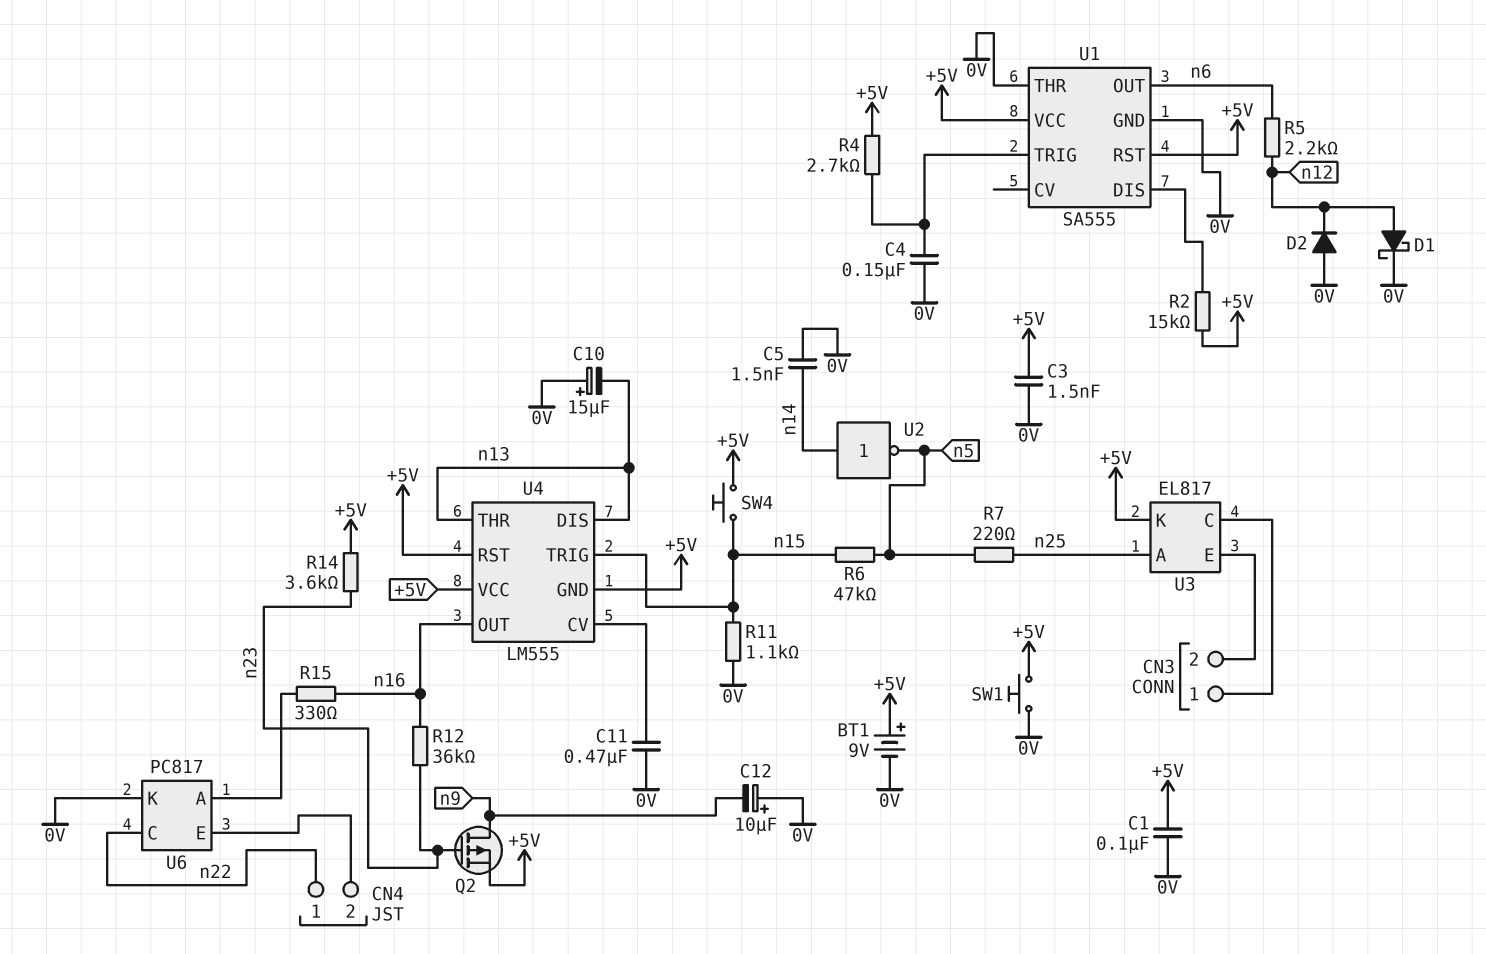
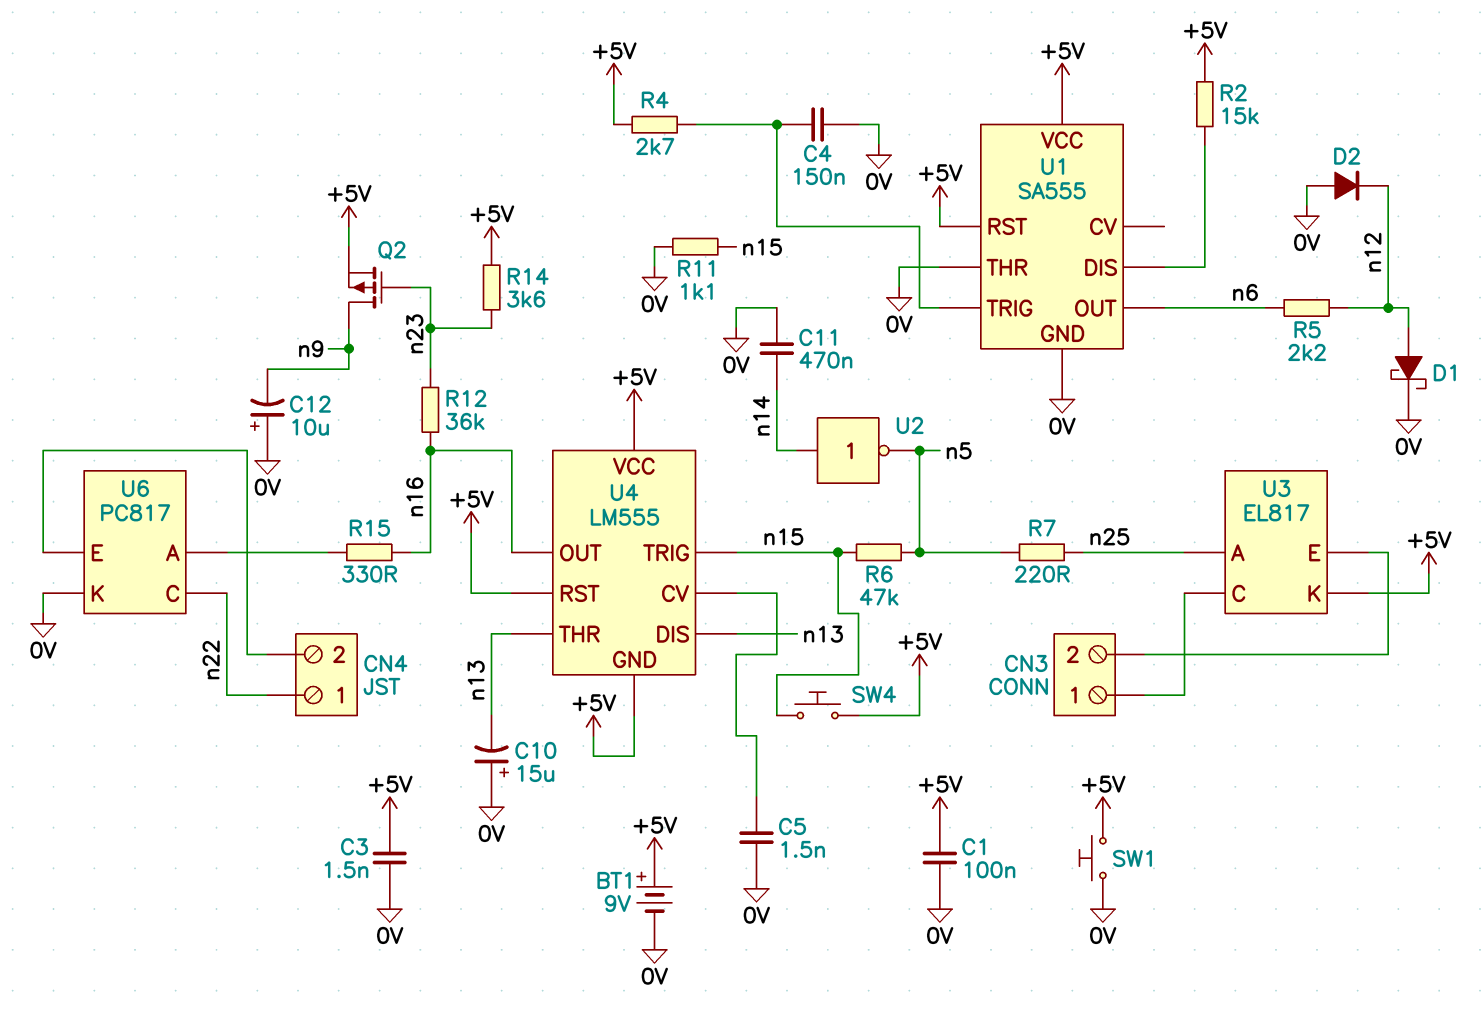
C5: 1.5nF (0V, n14) -> 1.5nF (0V, U4/CV)
C11: 470nF (0V, U4/CV) -> 470nF (0V, n14)

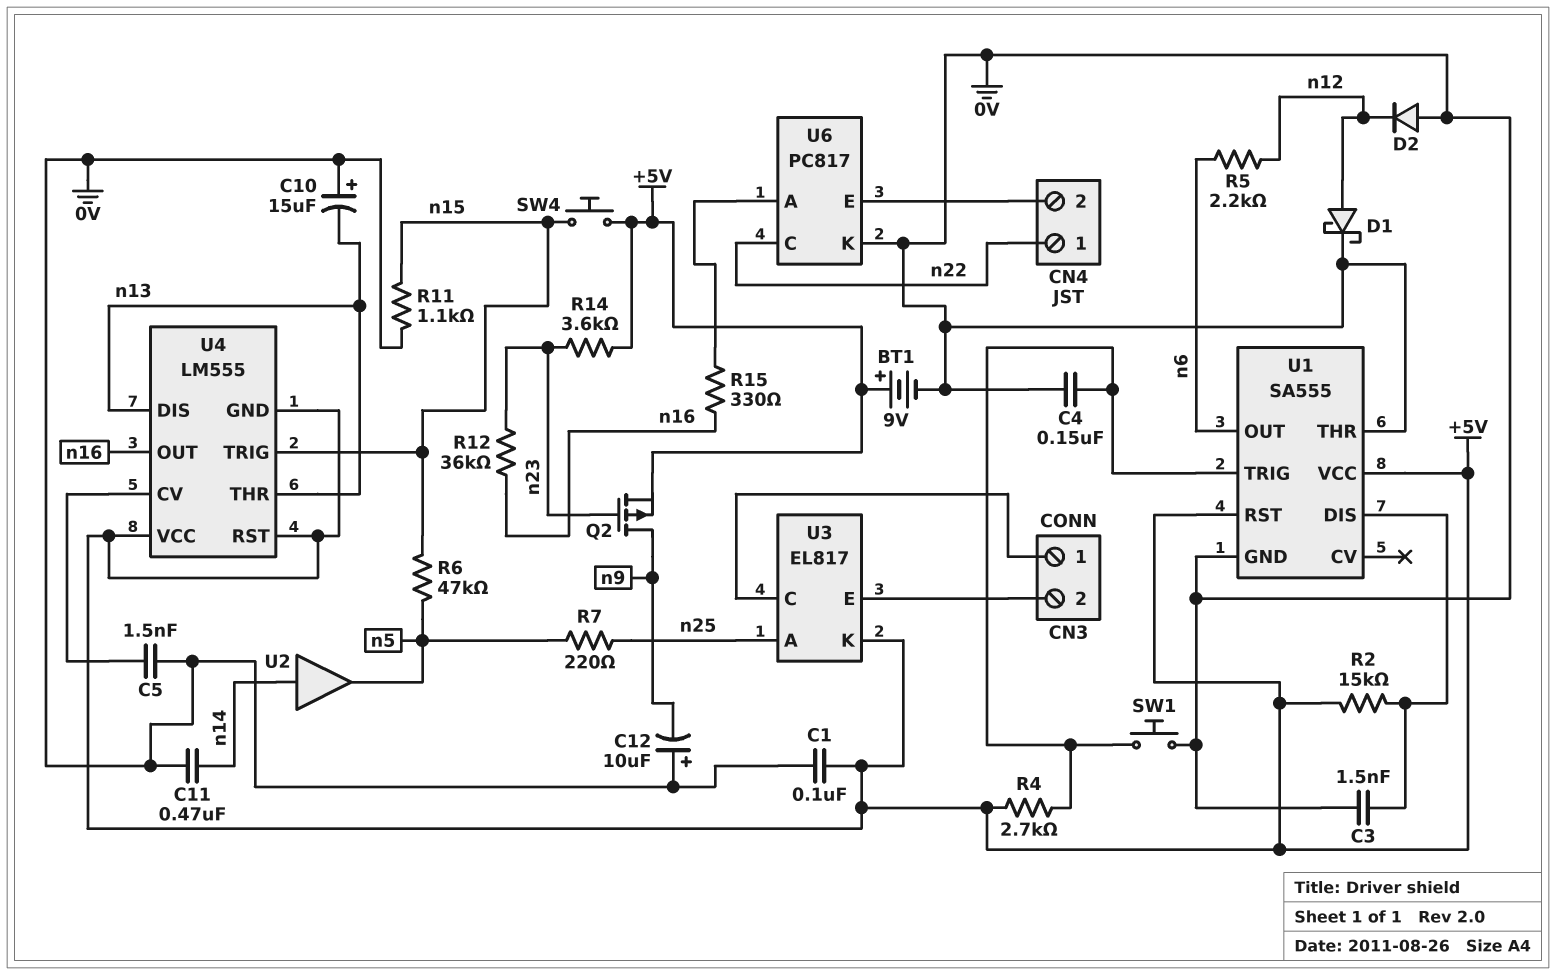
C3: 1.5nF (+5V, 0V) -> 1.5nF (0V, U1/DIS)
SW1: button (+5V, 0V) -> button (0V, U1/TRIG)
U2: NOT (in n14, out n5) -> buffer (in n14, out n5)

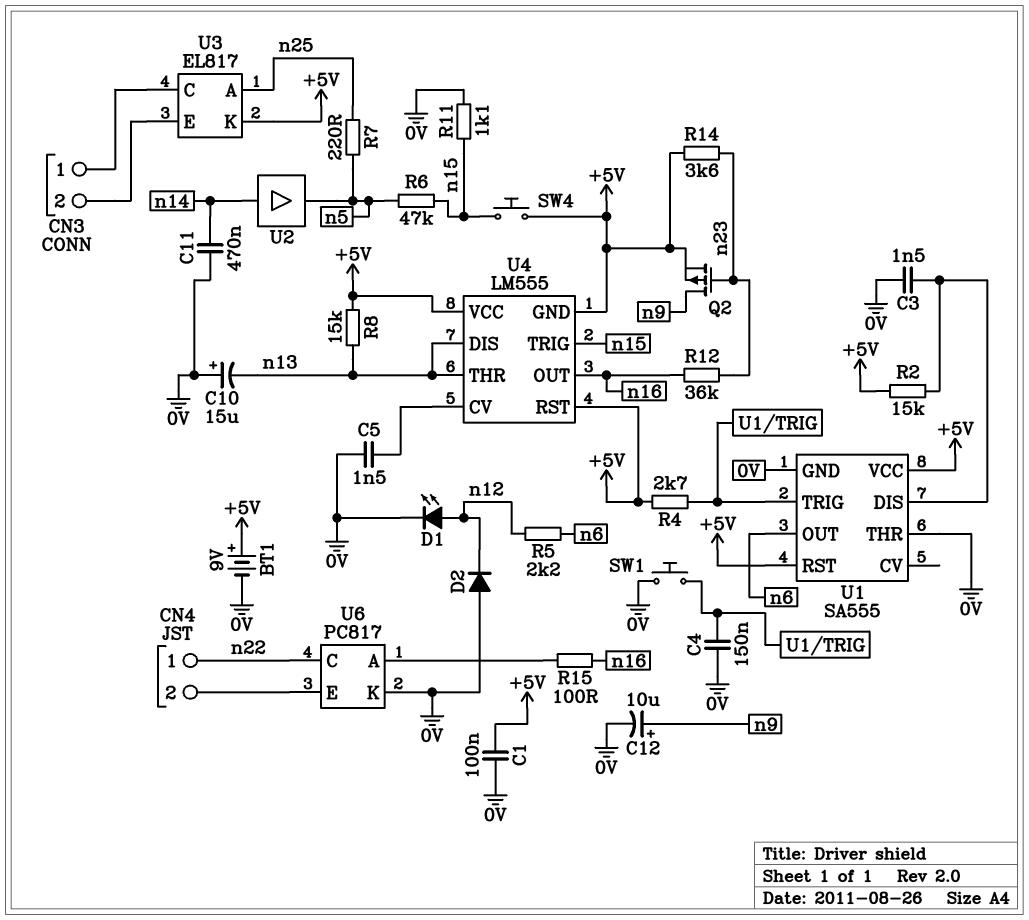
C12: 10uF (plus 0V, minus n9) -> 10uF (plus n9, minus 0V)
D1: schottky (A n12, K 0V) -> LED (A n12, K 0V)
R8: none -> 15k (+5V, n13)
R15: 330 (U6/A, n16) -> 100 (U6/A, n16)

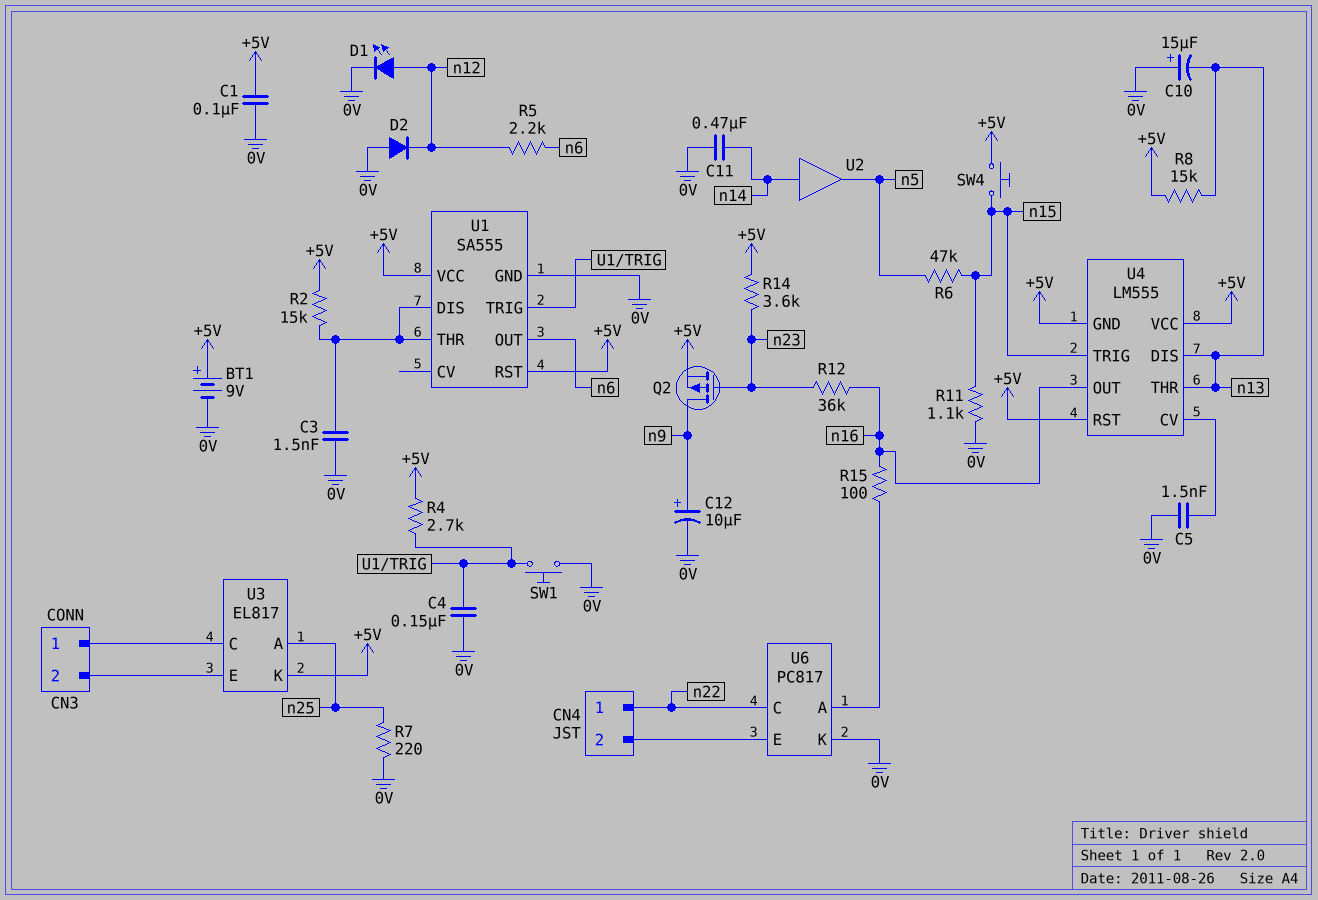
R7: 220 (n5, n25) -> 220 (0V, n25)
U1 pin THR: 0V -> U1/DIS

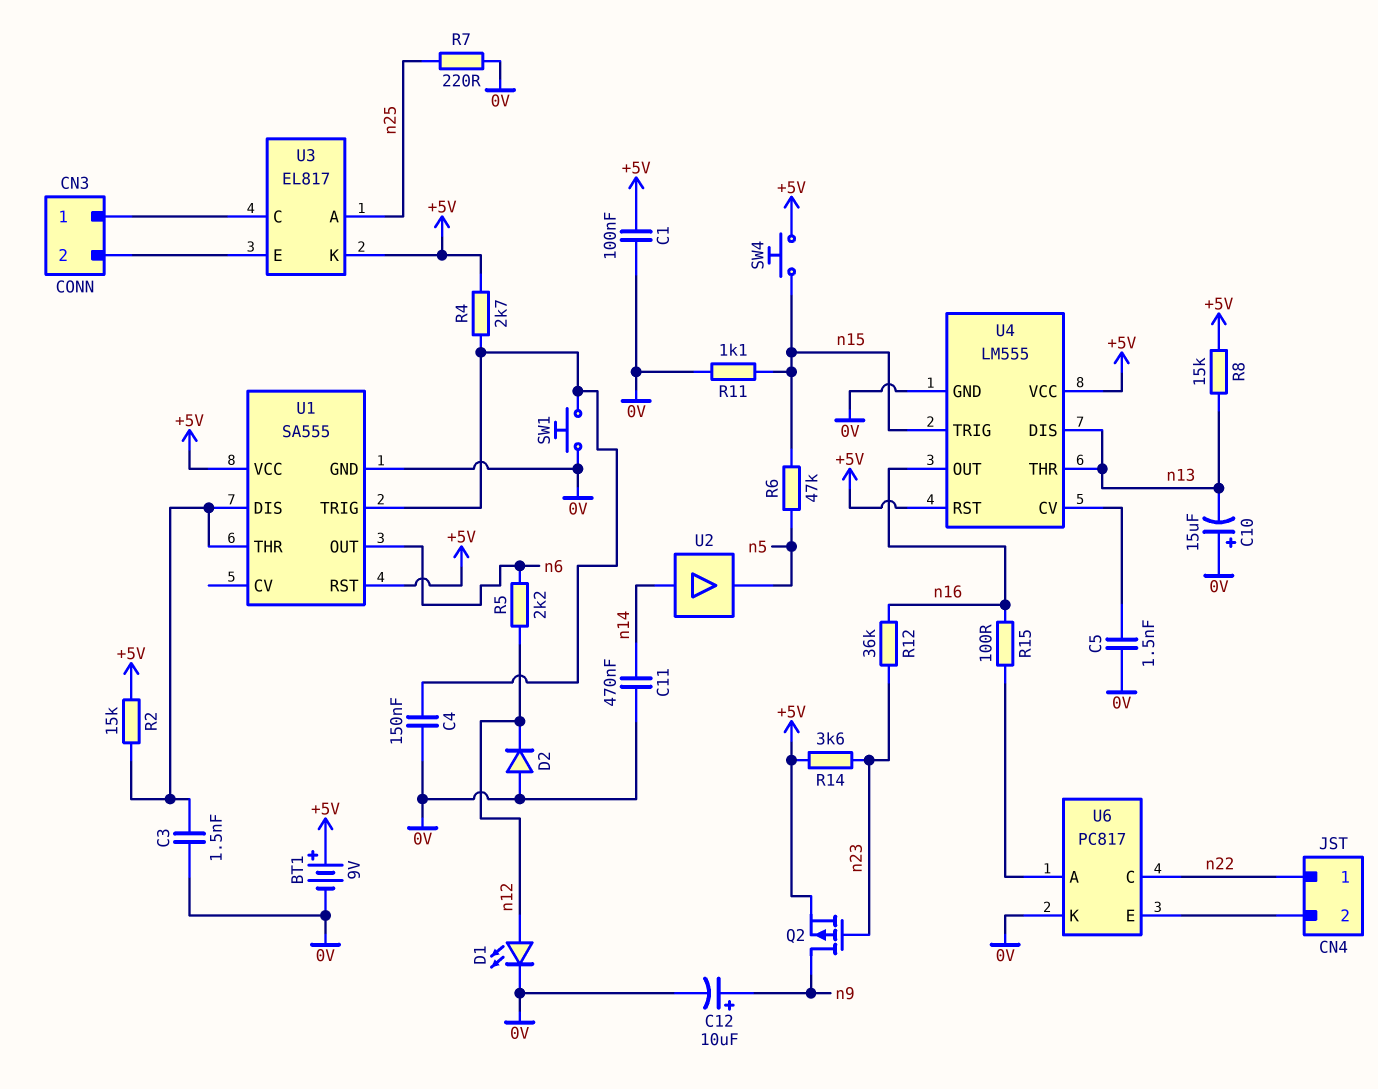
U4 pin GND: +5V -> 0V

